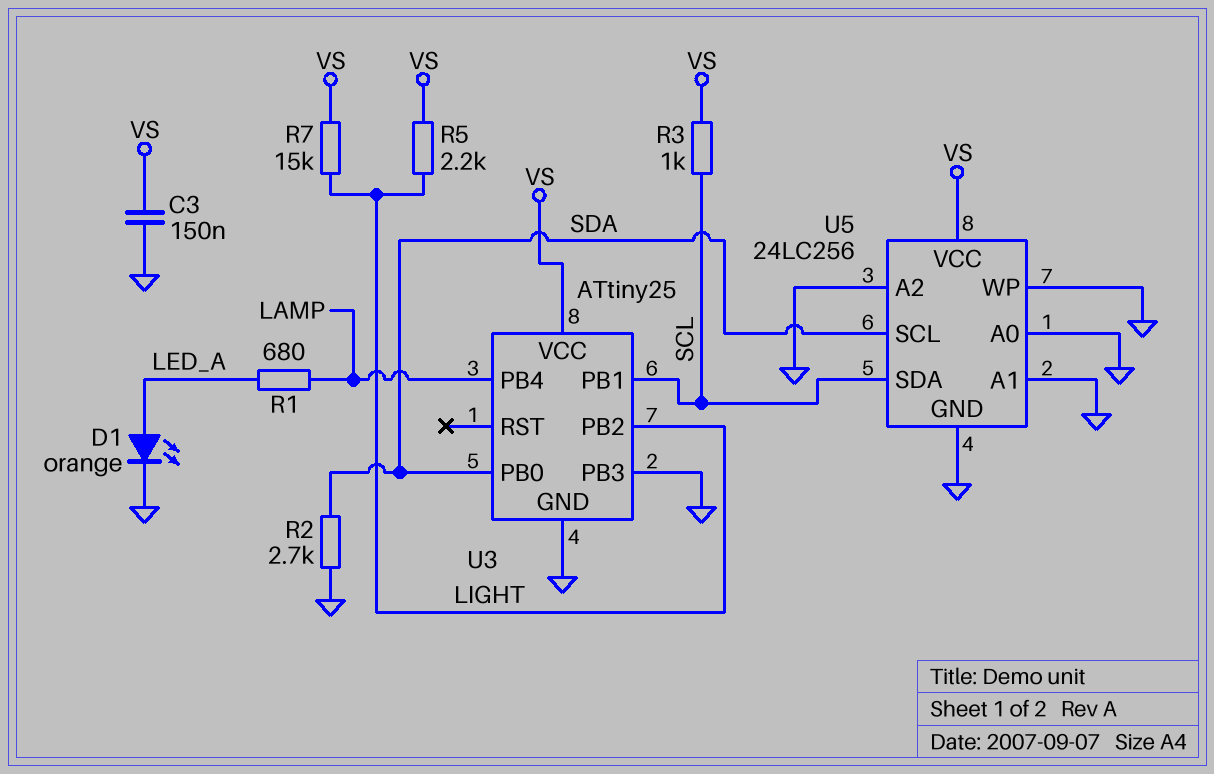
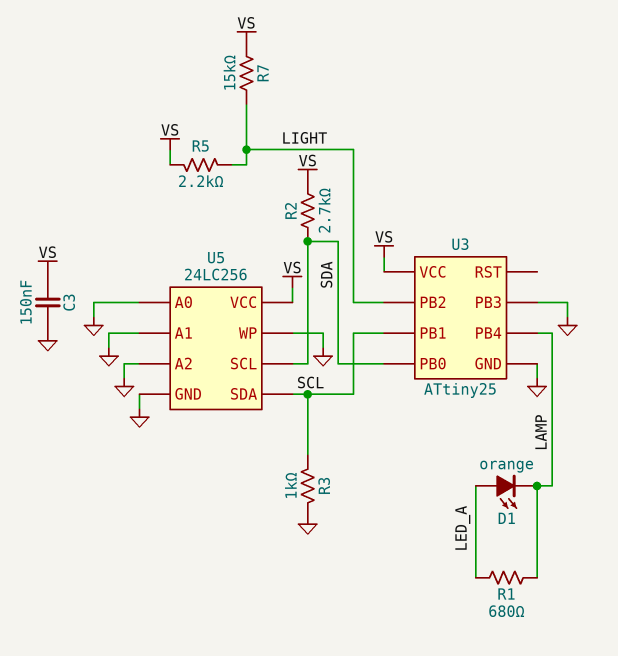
D1: LED orange (A LED_A, K GND) -> LED orange (A LED_A, K LAMP)
R2: 2.7k (GND, SDA) -> 2.7k (SDA, VS)
R3: 1k (SCL, VS) -> 1k (GND, SCL)

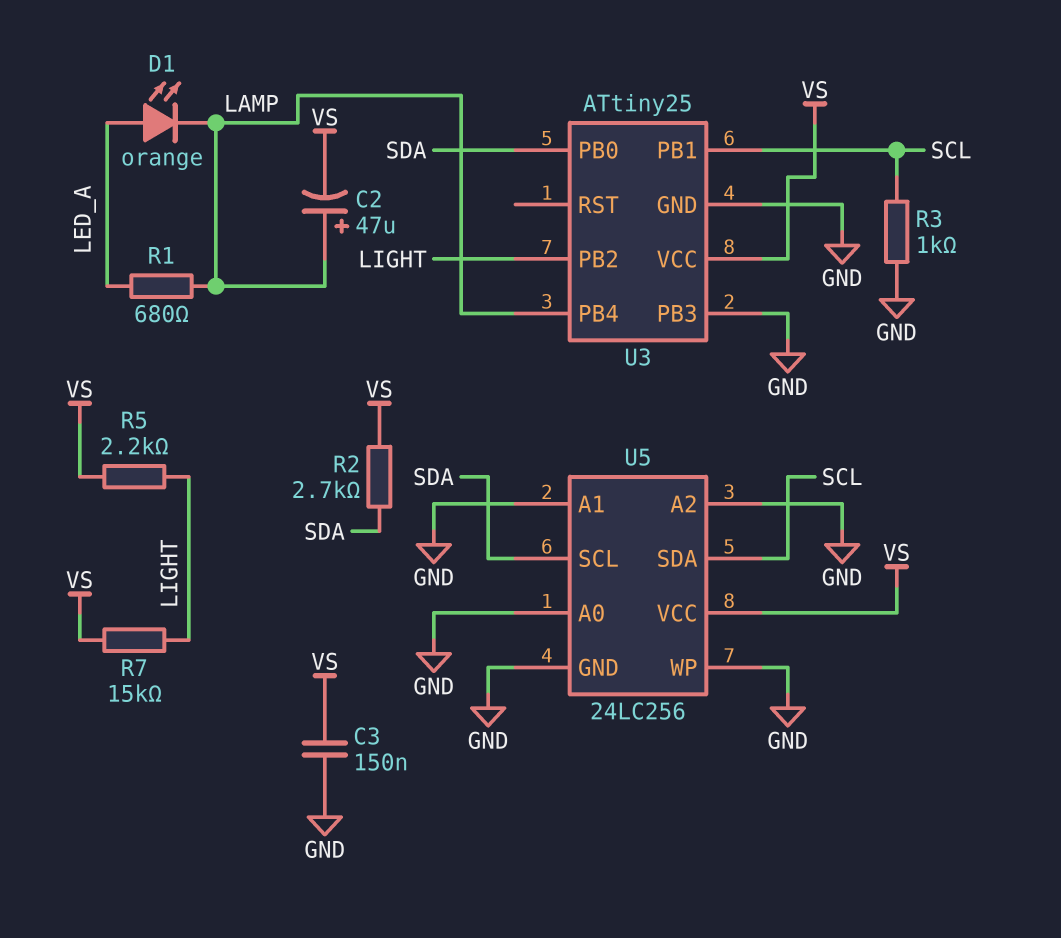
C2: none -> 47uF (plus LAMP, minus VS)

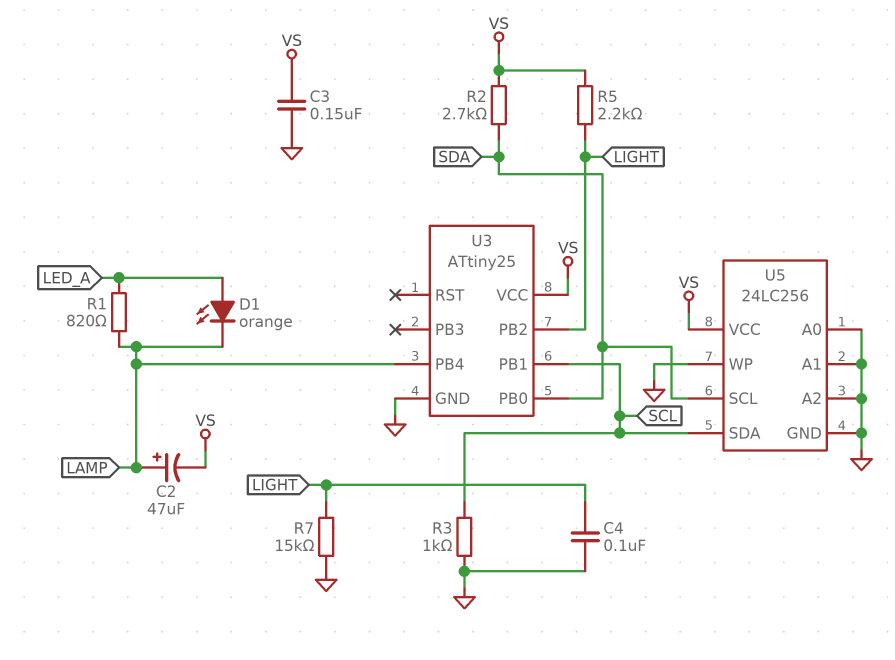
C4: none -> 100nF (GND, LIGHT)
R1: 680 (LAMP, LED_A) -> 820 (LAMP, LED_A)
R7: 15k (LIGHT, VS) -> 15k (GND, LIGHT)
U3 pin PB3: GND -> none

